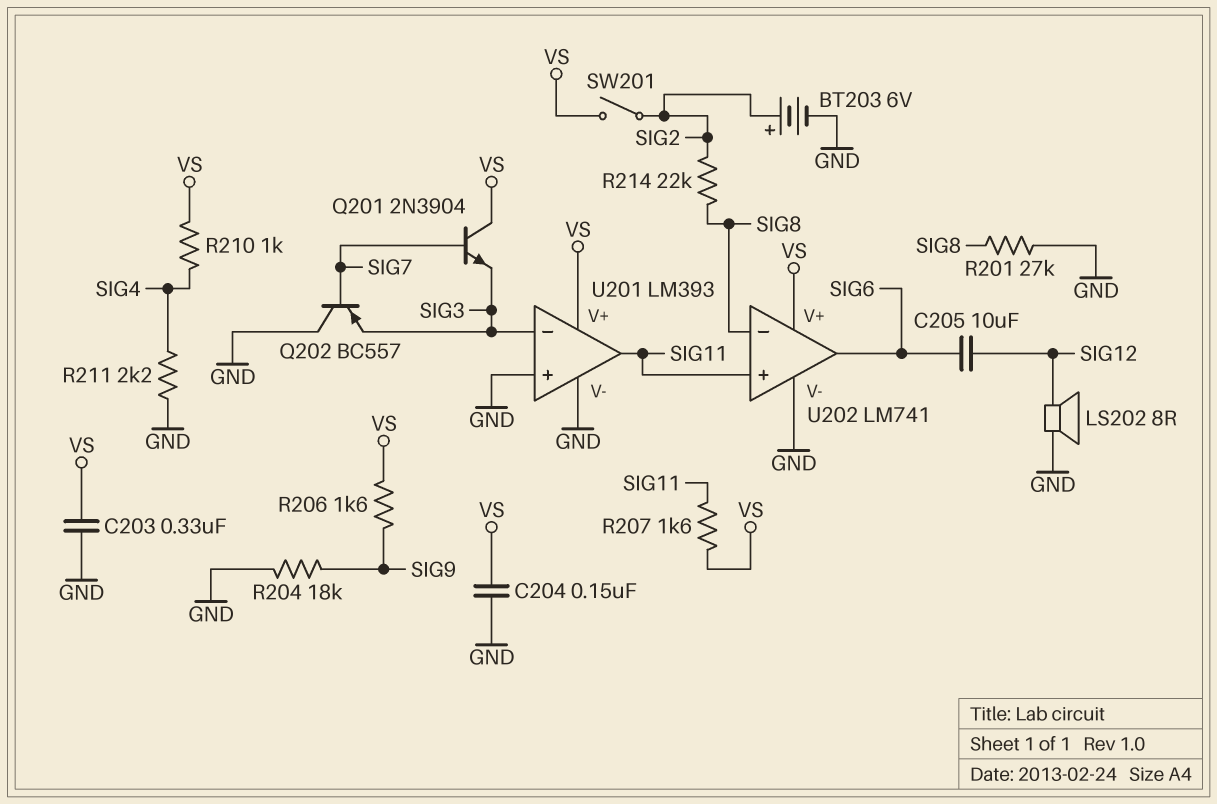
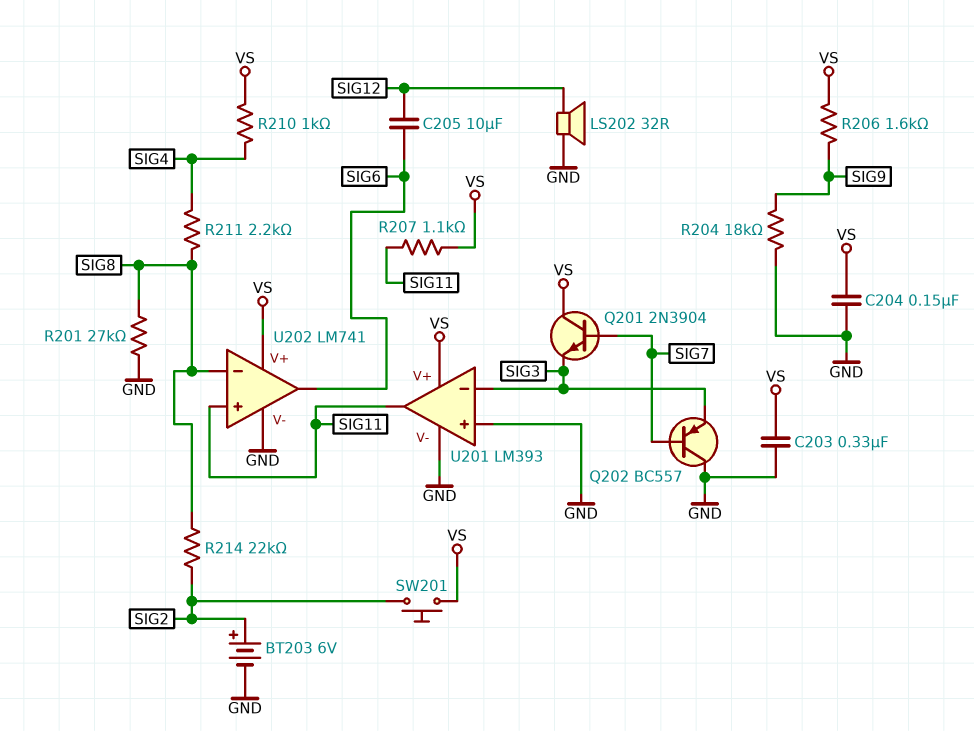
LS202: speaker 8R (GND, SIG12) -> speaker 32R (GND, SIG12)
R207: 1.6k (SIG11, VS) -> 1.1k (SIG11, VS)
R211: 2.2k (GND, SIG4) -> 2.2k (SIG4, SIG8)
SW201: switch (SIG2, VS) -> button (SIG2, VS)

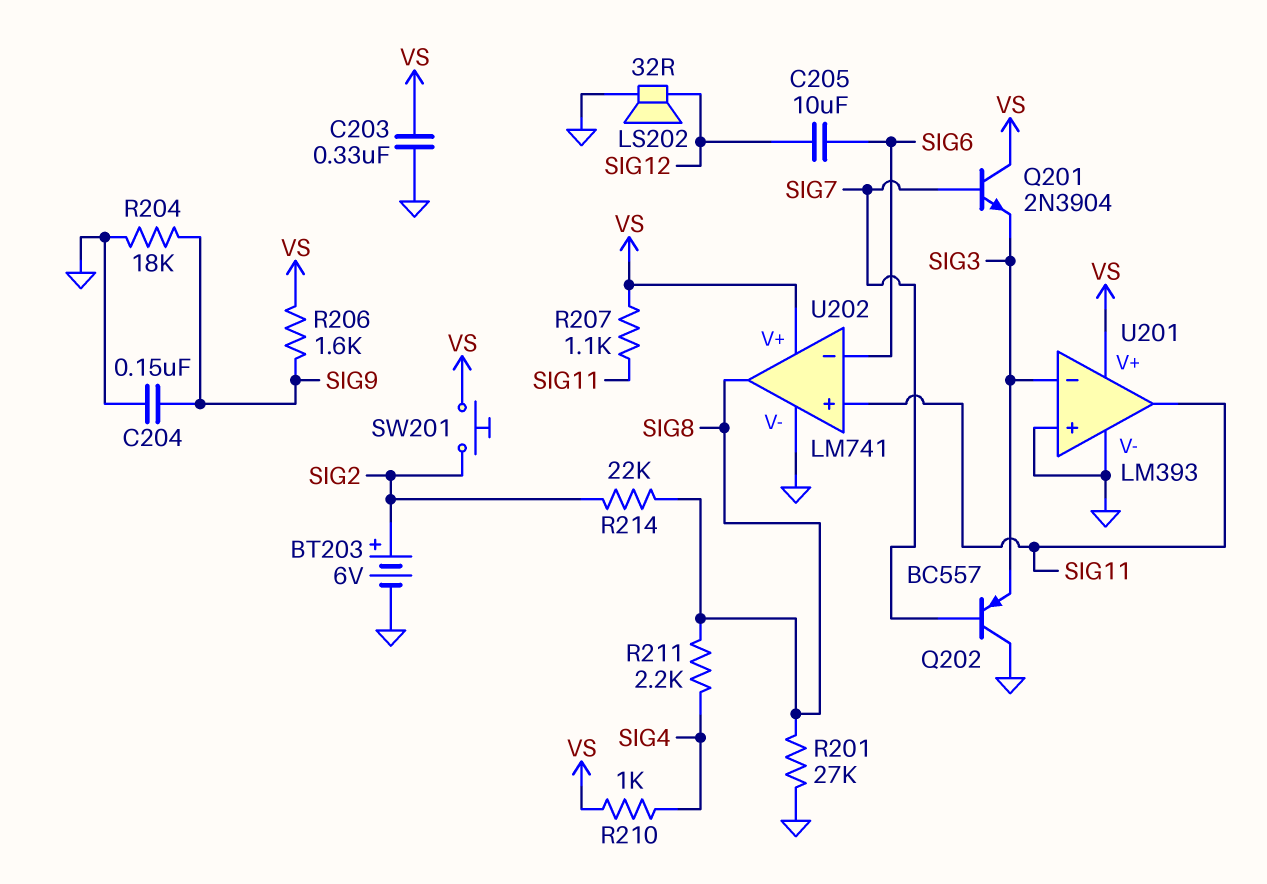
C204: 150nF (GND, VS) -> 150nF (GND, SIG9)
U202 pin in-: SIG8 -> SIG6
U202 pin out: SIG6 -> SIG8

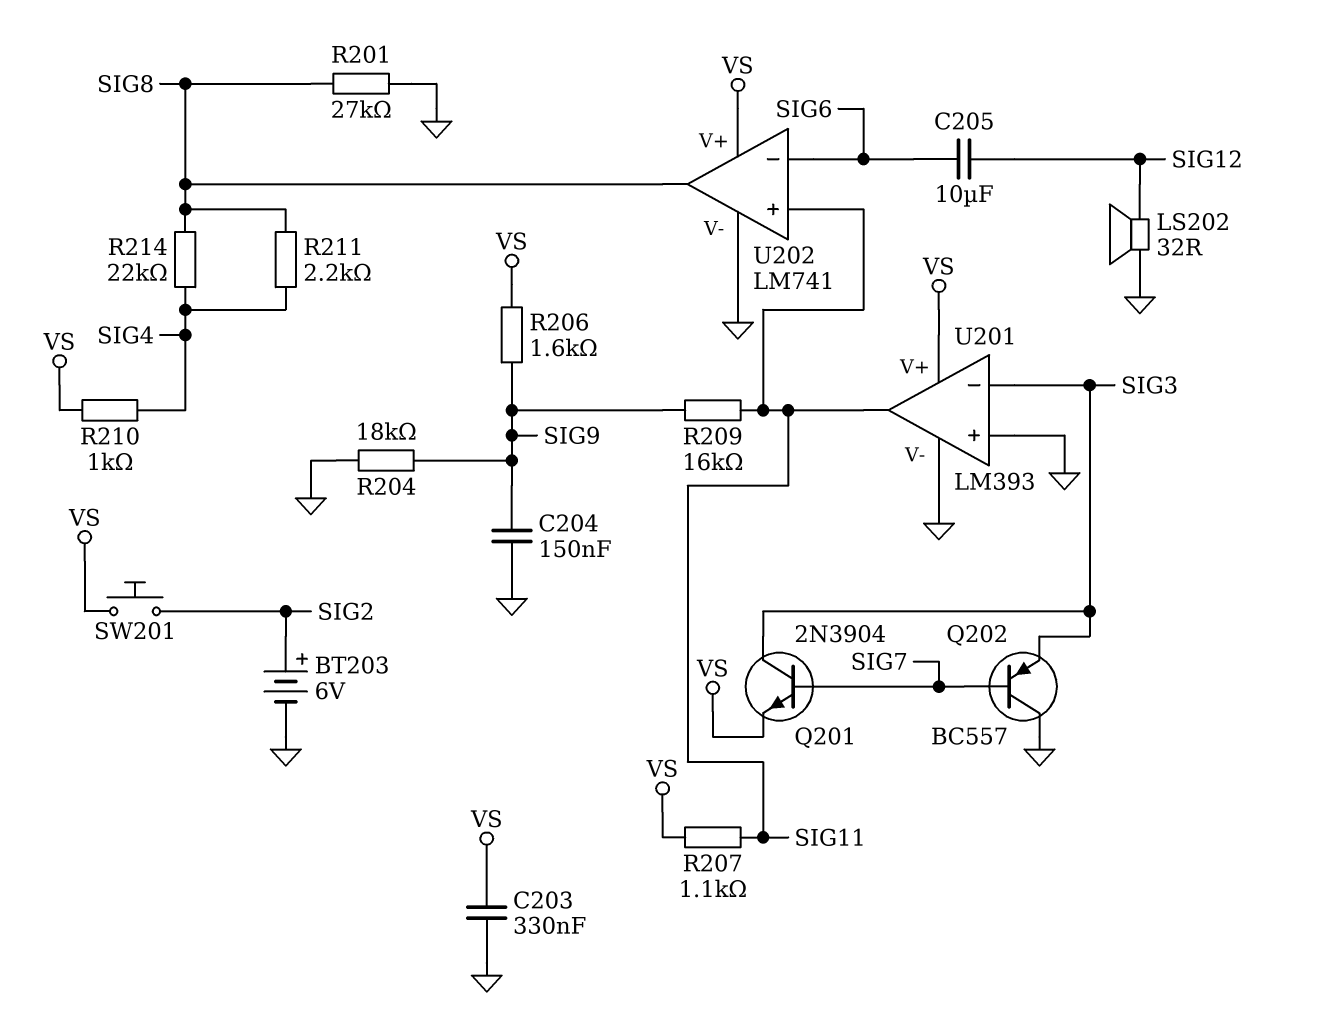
Q201: NPN 2N3904 (B SIG7, C VS, E SIG3) -> NPN 2N3904 (B SIG7, C SIG3, E VS)
R209: none -> 16k (SIG9, SIG11)
R214: 22k (SIG2, SIG8) -> 22k (SIG4, SIG8)

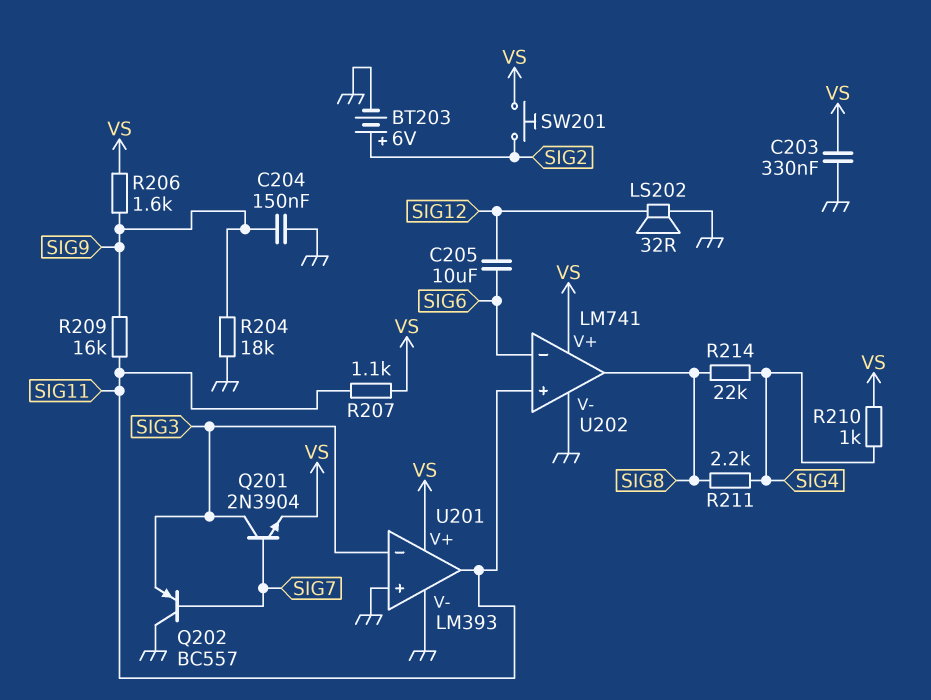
R201: 27k (GND, SIG8) -> none

